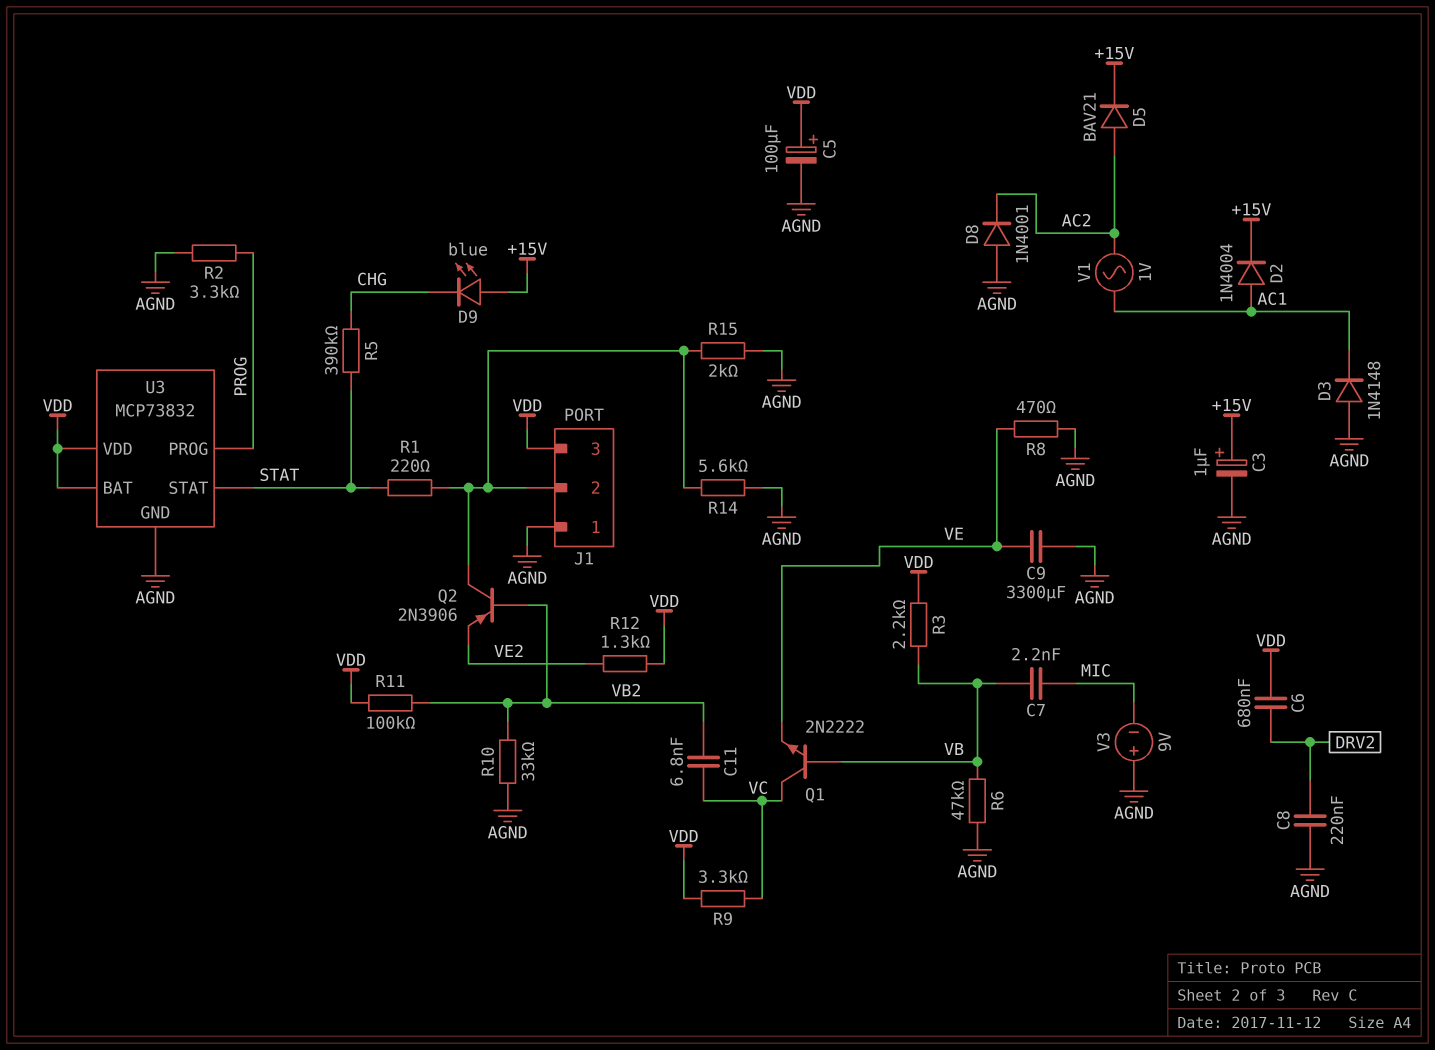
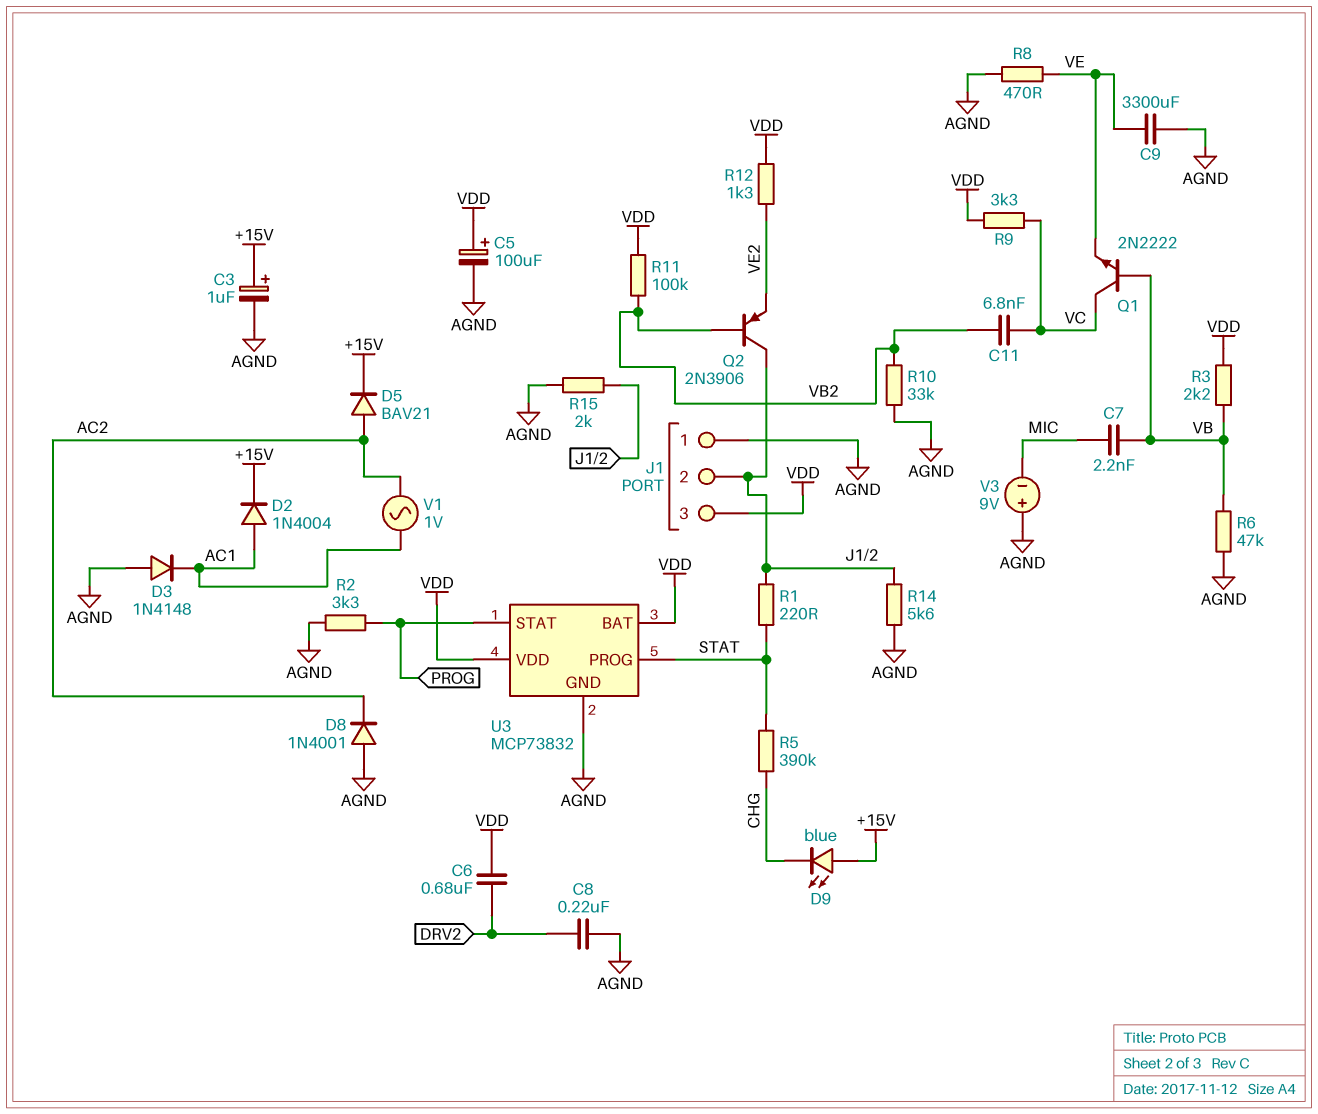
U3 pin PROG: PROG -> STAT
U3 pin STAT: STAT -> PROG

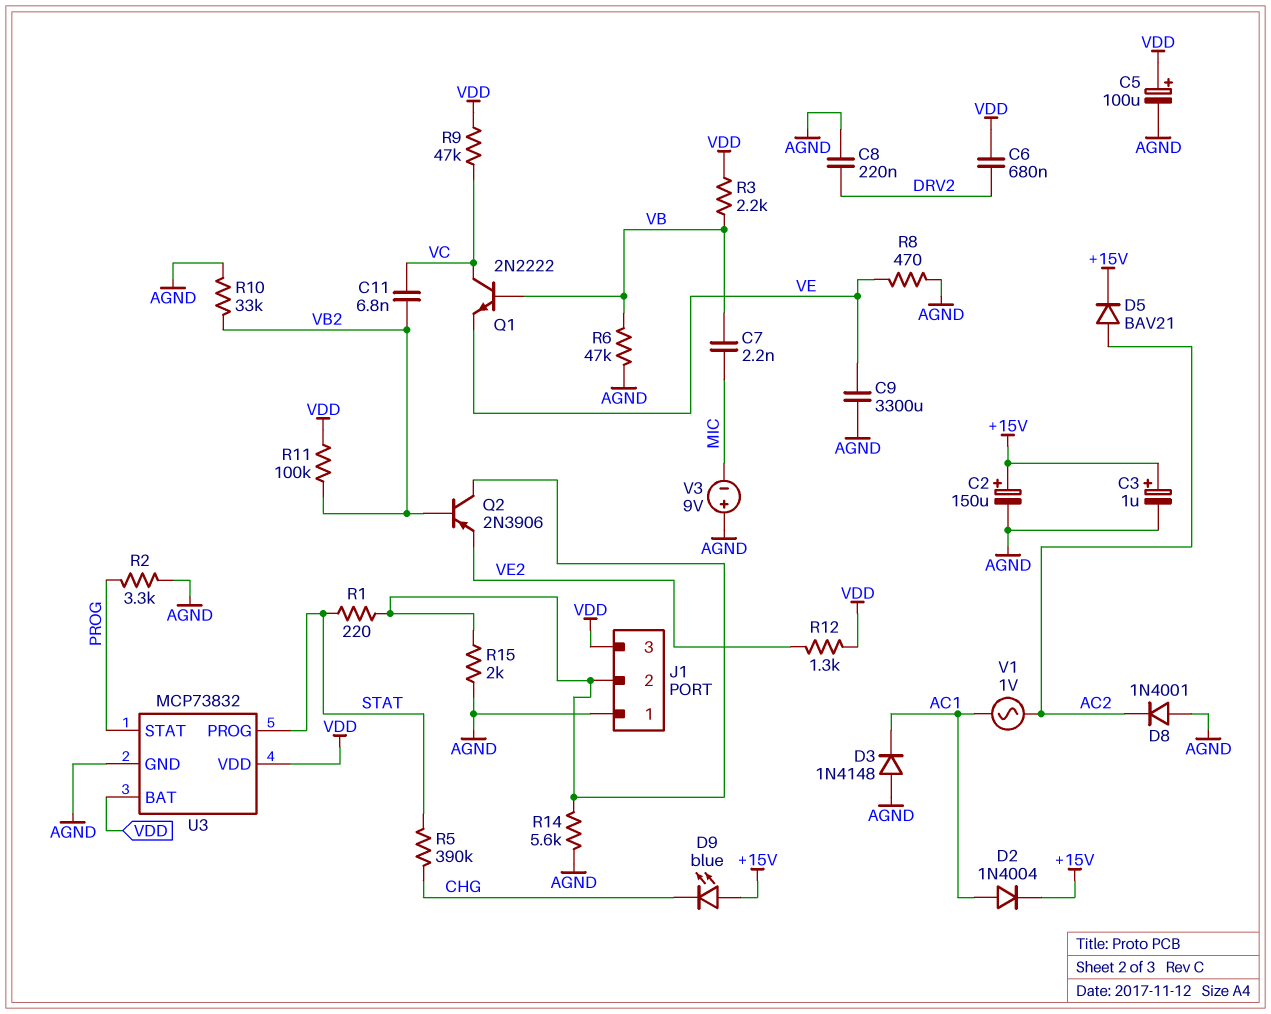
C2: none -> 150uF (plus +15V, minus AGND)
R9: 3.3k (VC, VDD) -> 47k (VC, VDD)

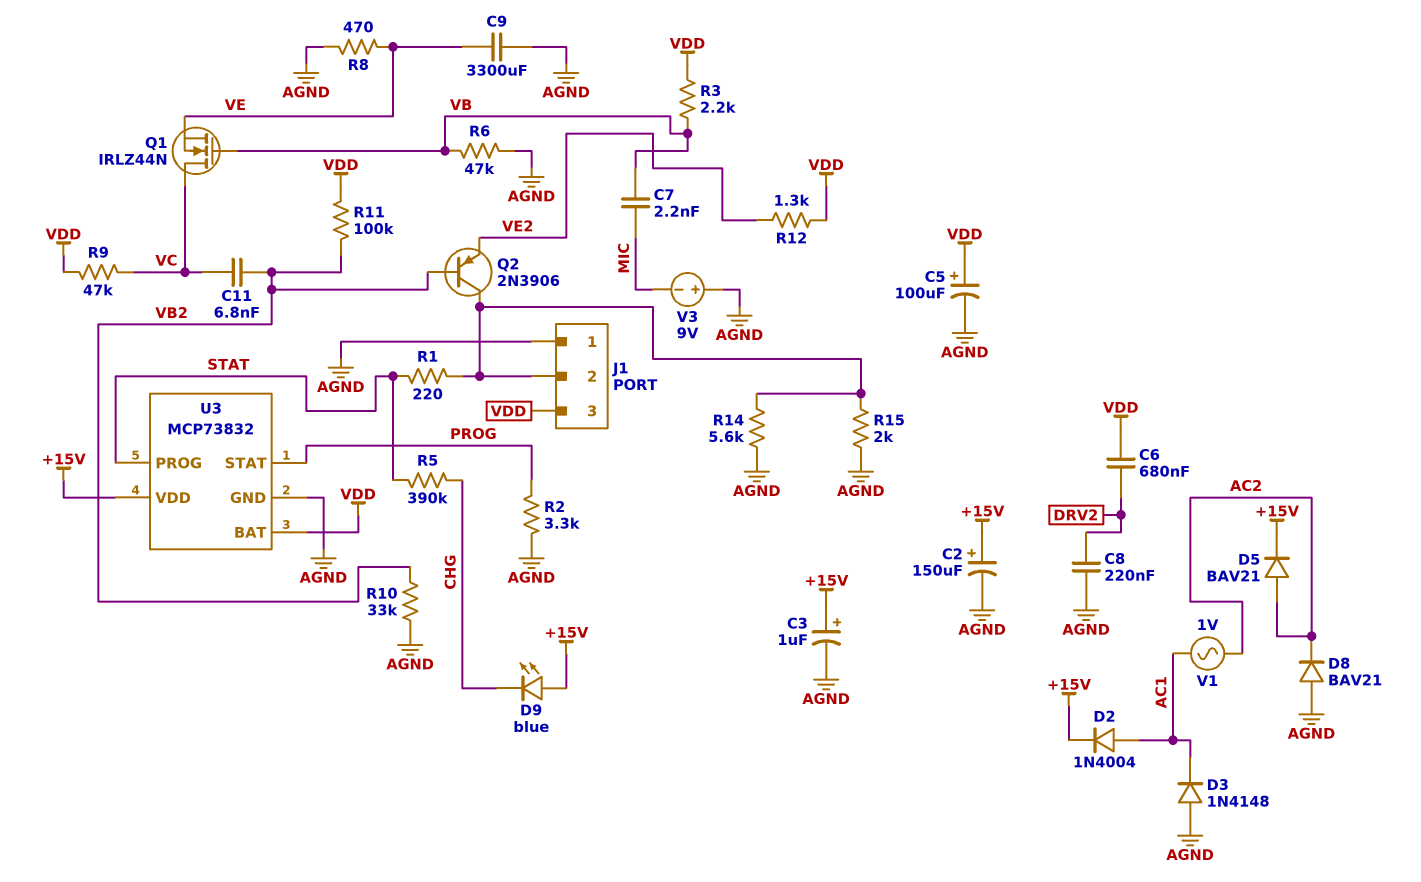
D8: diode 1N4001 (A AGND, K AC2) -> diode BAV21 (A AGND, K AC2)
Q1: NPN 2N2222 (B VB, C VC, E VE) -> NMOS IRLZ44N (G VB, D VC, S VE)
U3 pin VDD: VDD -> +15V

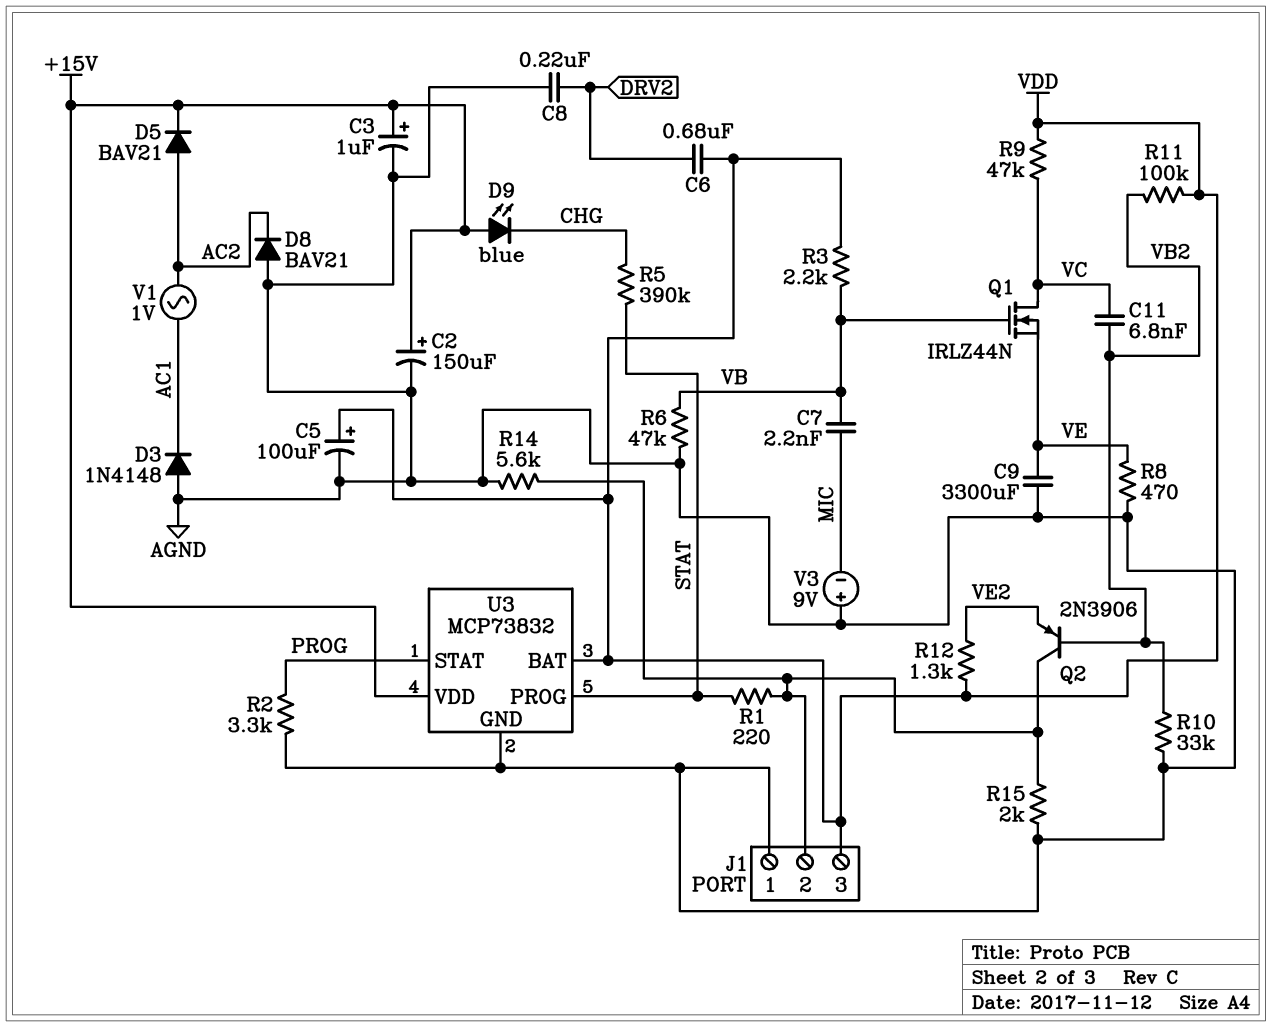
D2: diode 1N4004 (A AC1, K +15V) -> none

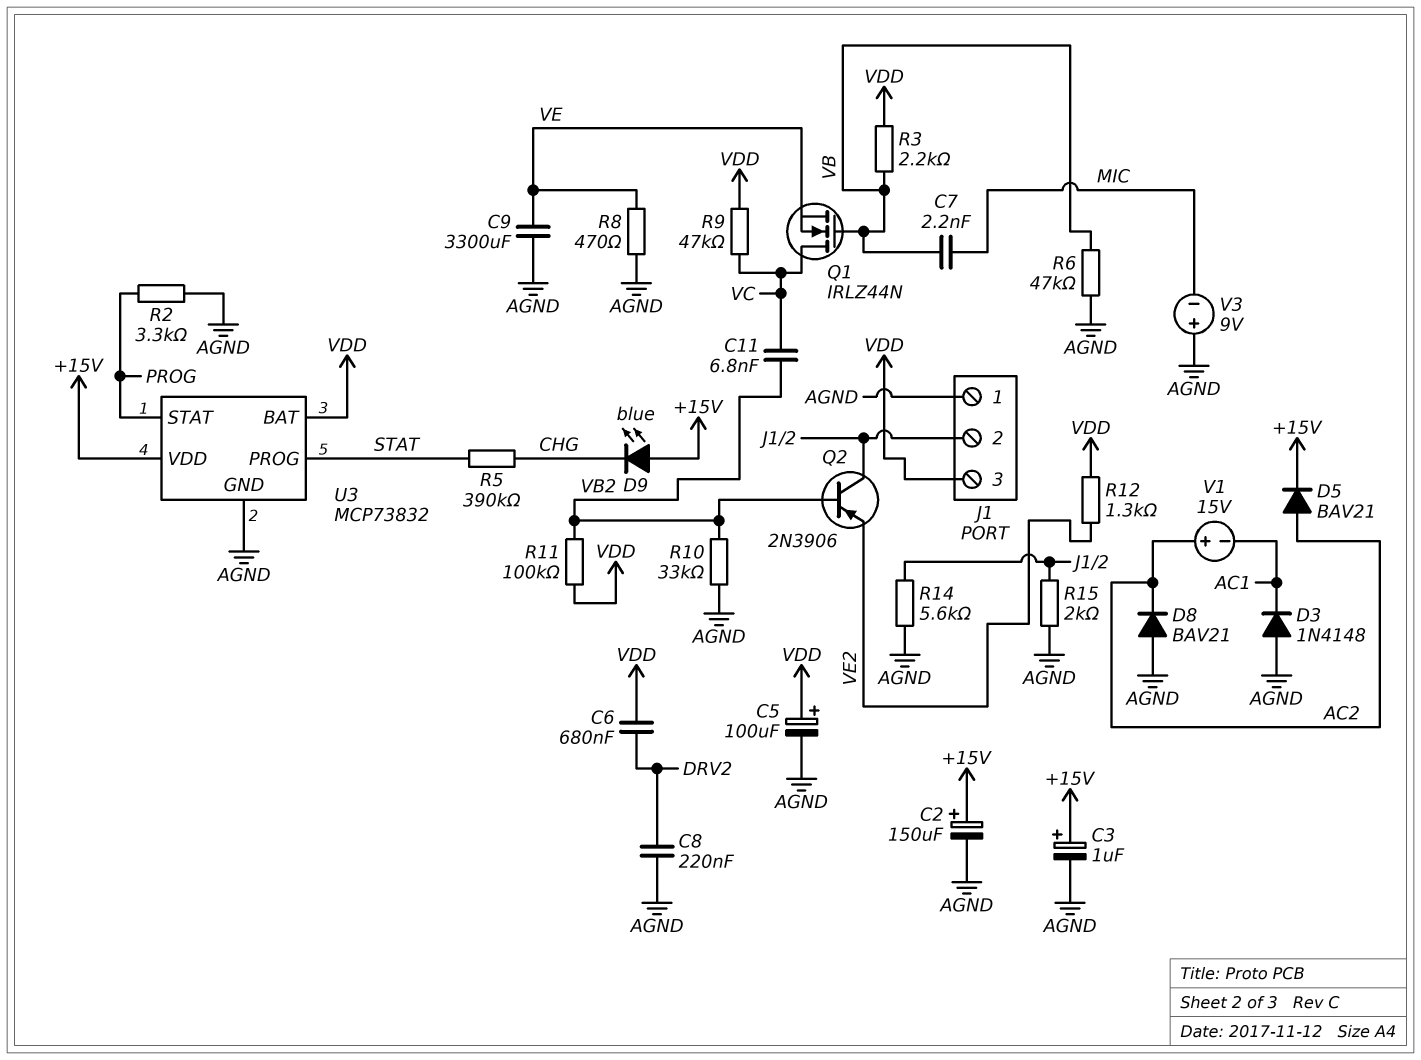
R1: 220 (J1/2, STAT) -> none
V1: AC 1V (AC1, AC2) -> 15V (plus AC2, minus AC1)

